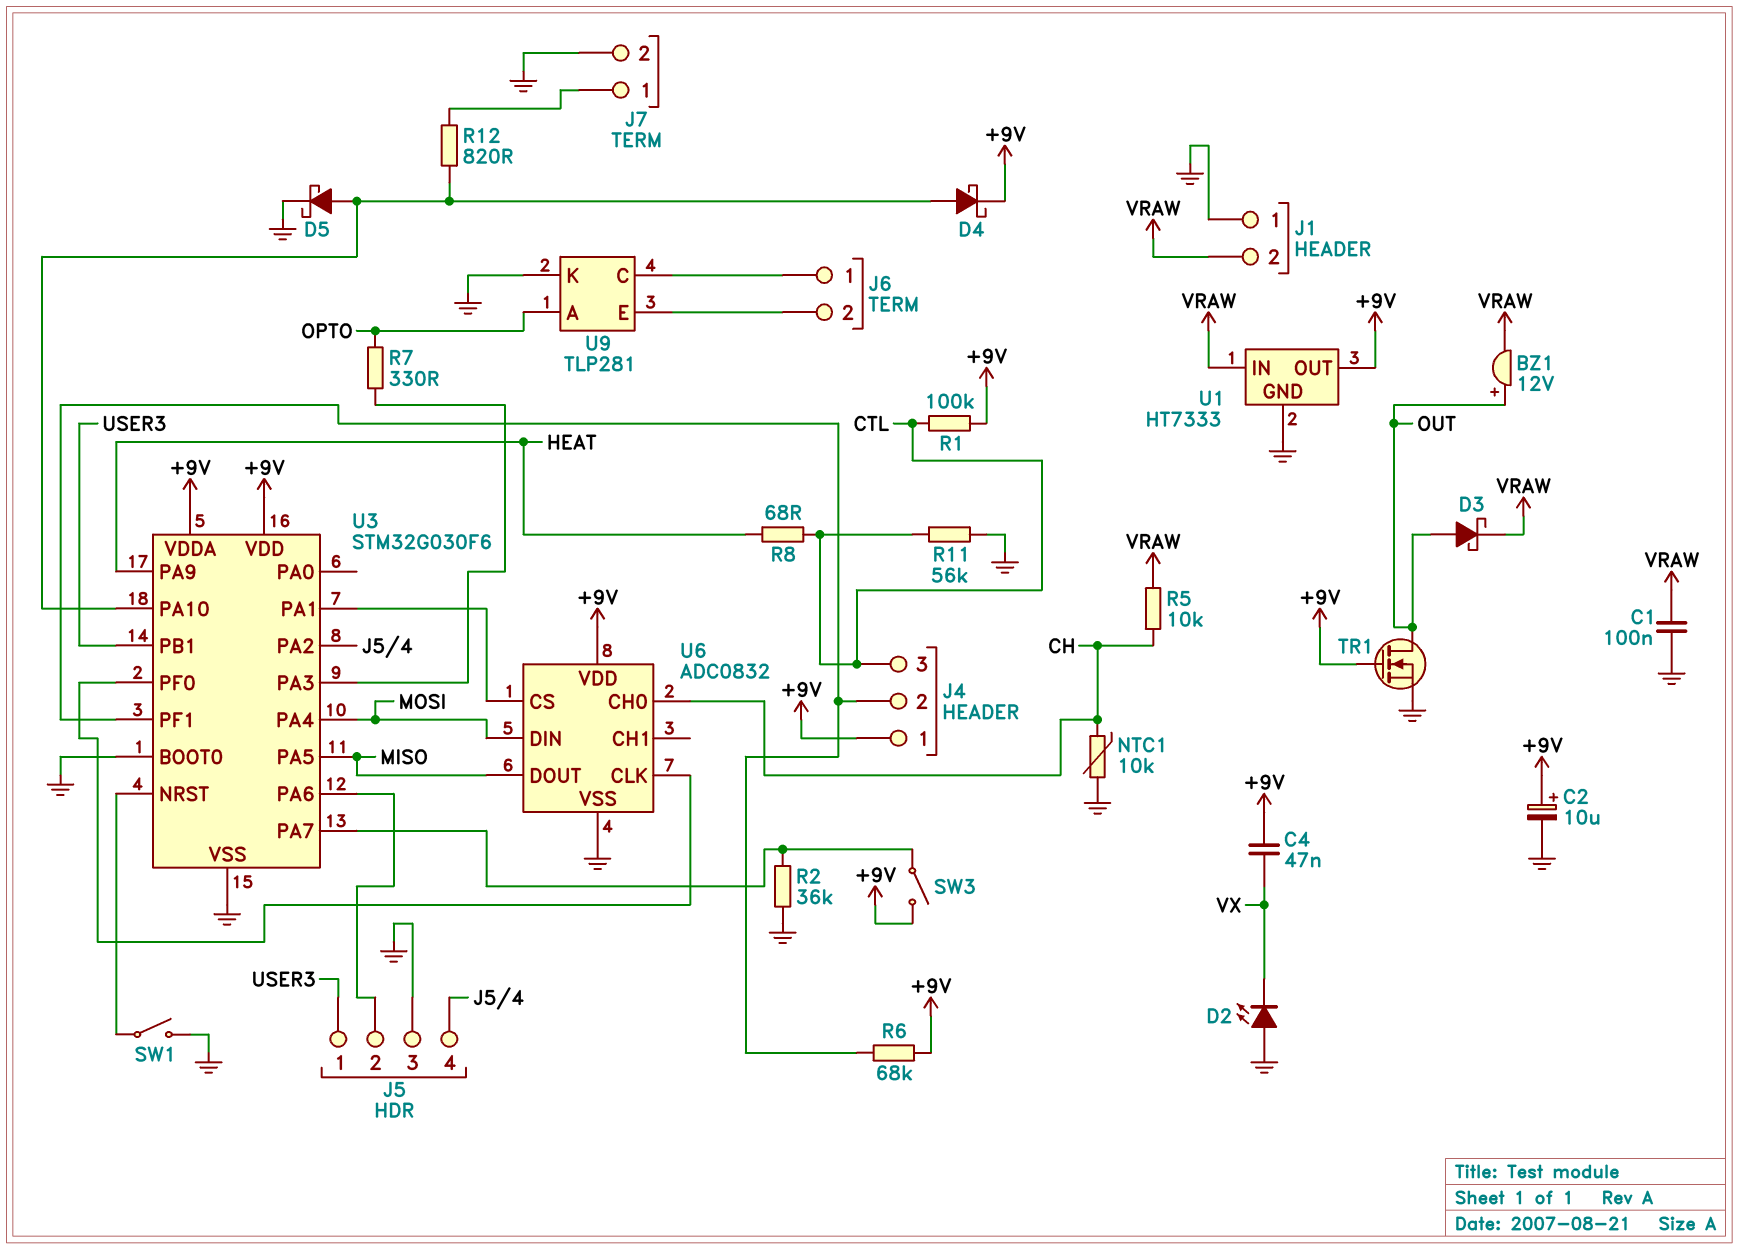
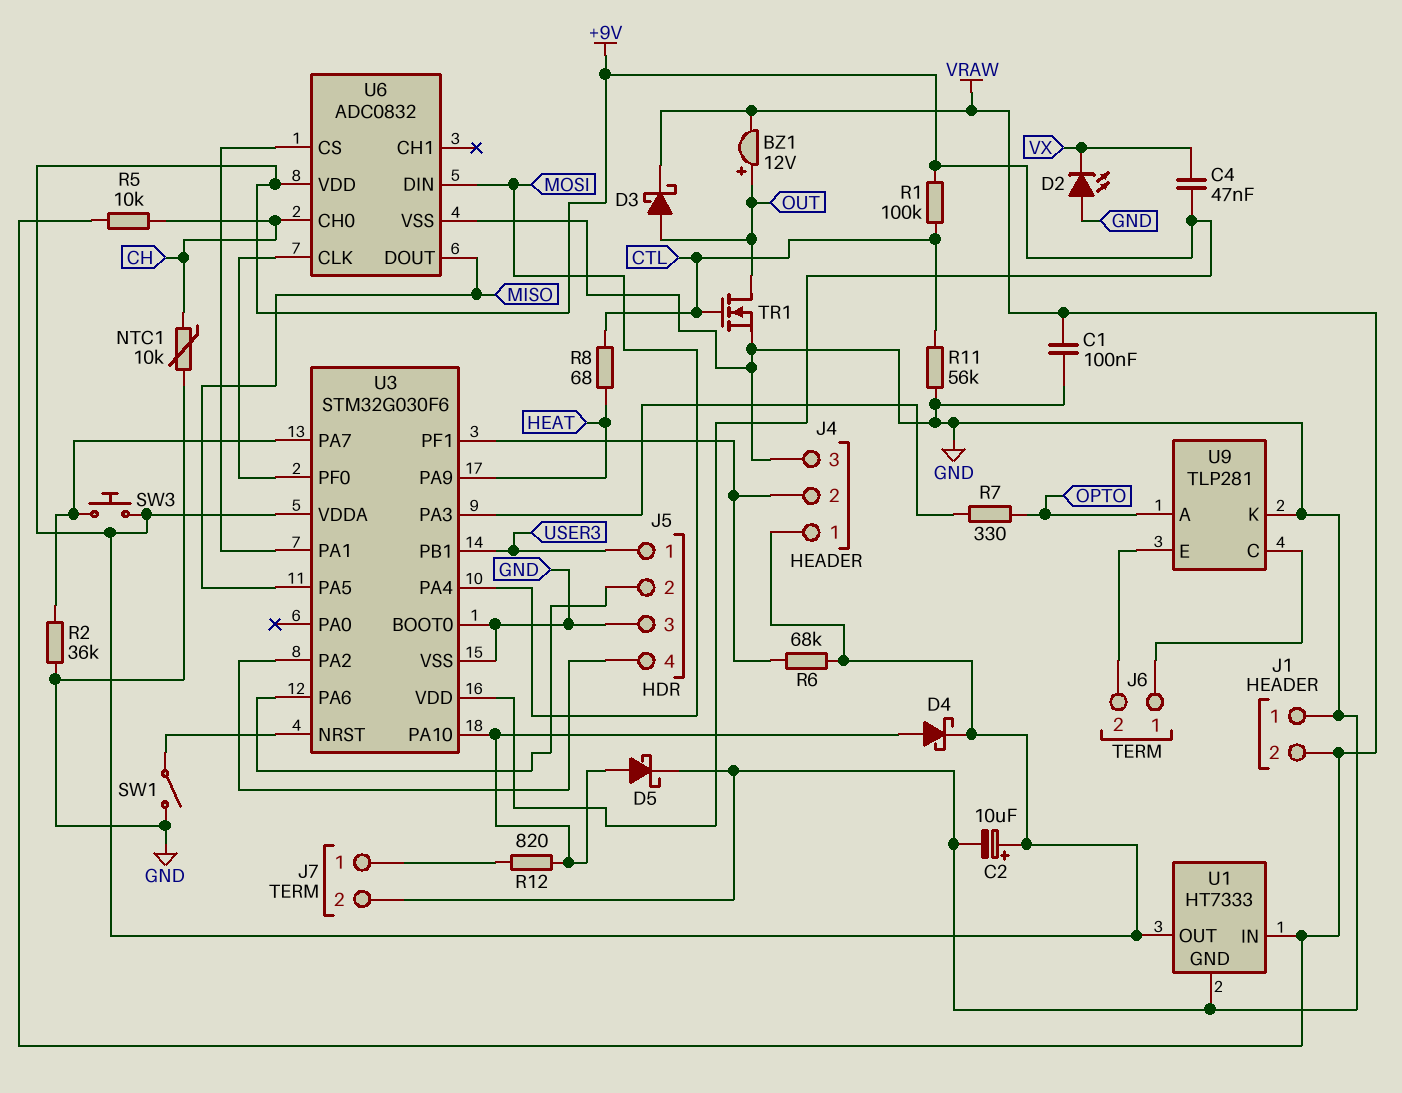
J4 pin 3: CTL -> GND
SW3: switch (+9V, U3/PA7) -> button (+9V, U3/PA7)
TR1: NMOS (G +9V, D OUT, S GND) -> NMOS (G CTL, D OUT, S GND)

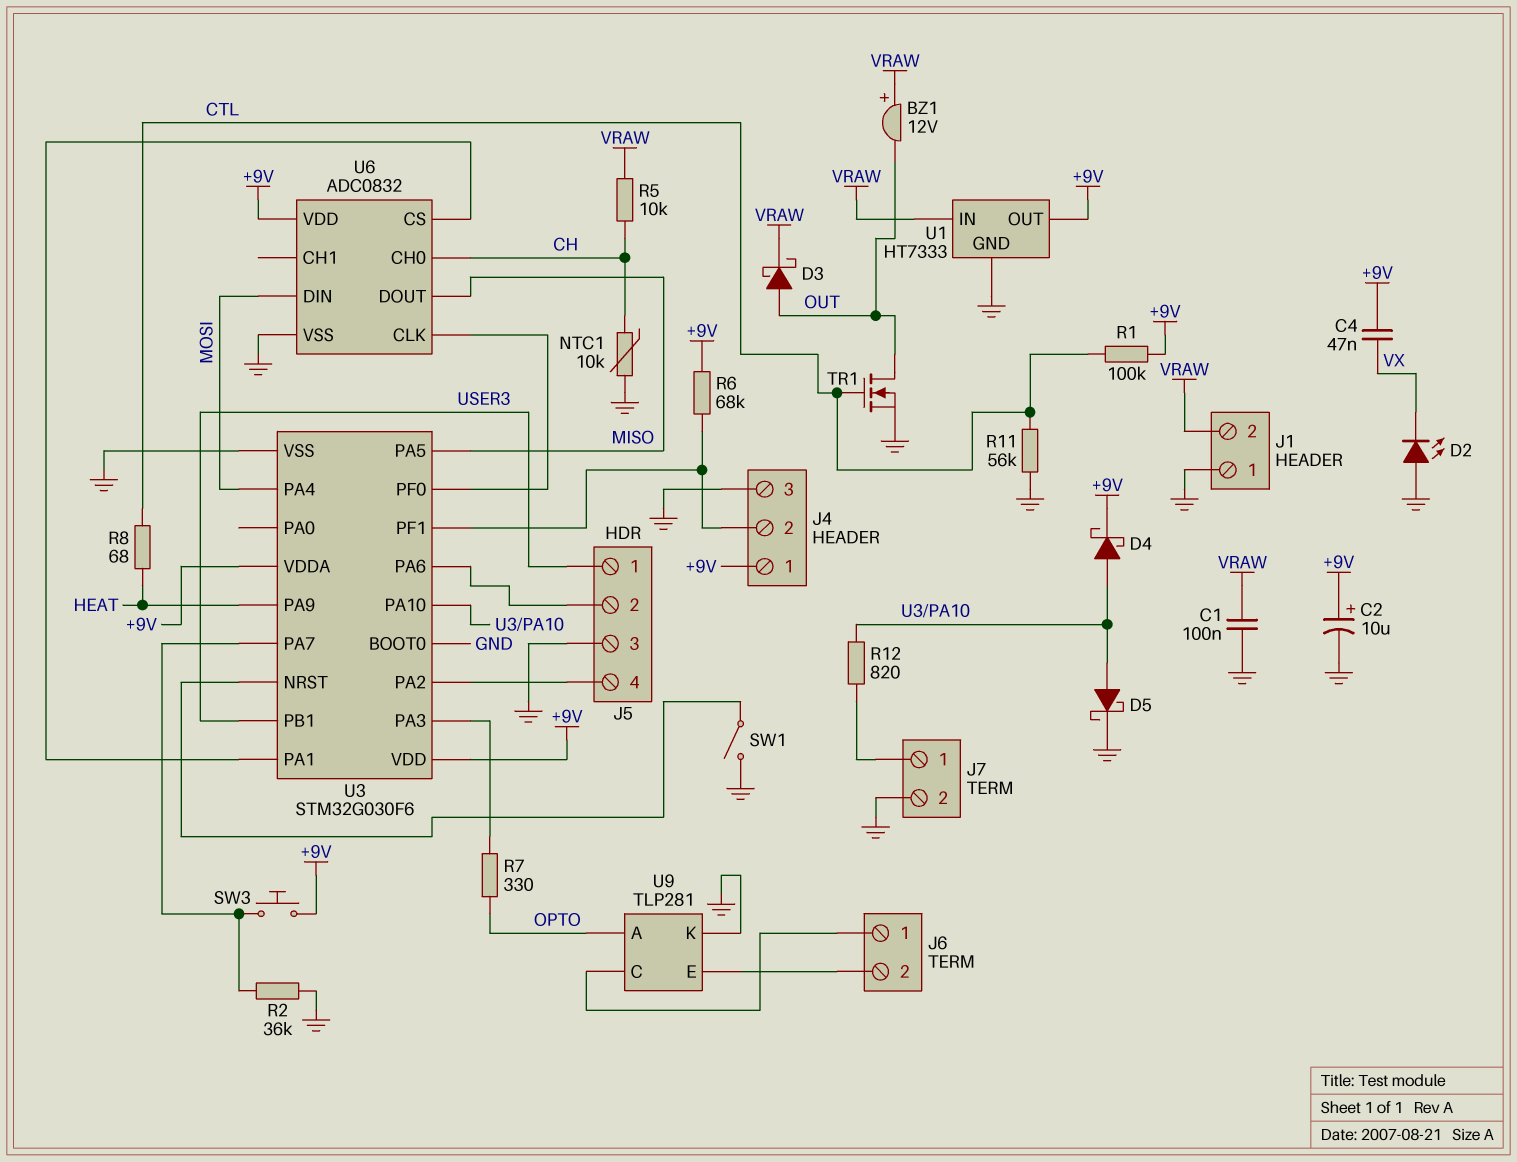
BZ1: buzzer 12V (plus OUT, minus VRAW) -> buzzer 12V (plus VRAW, minus OUT)

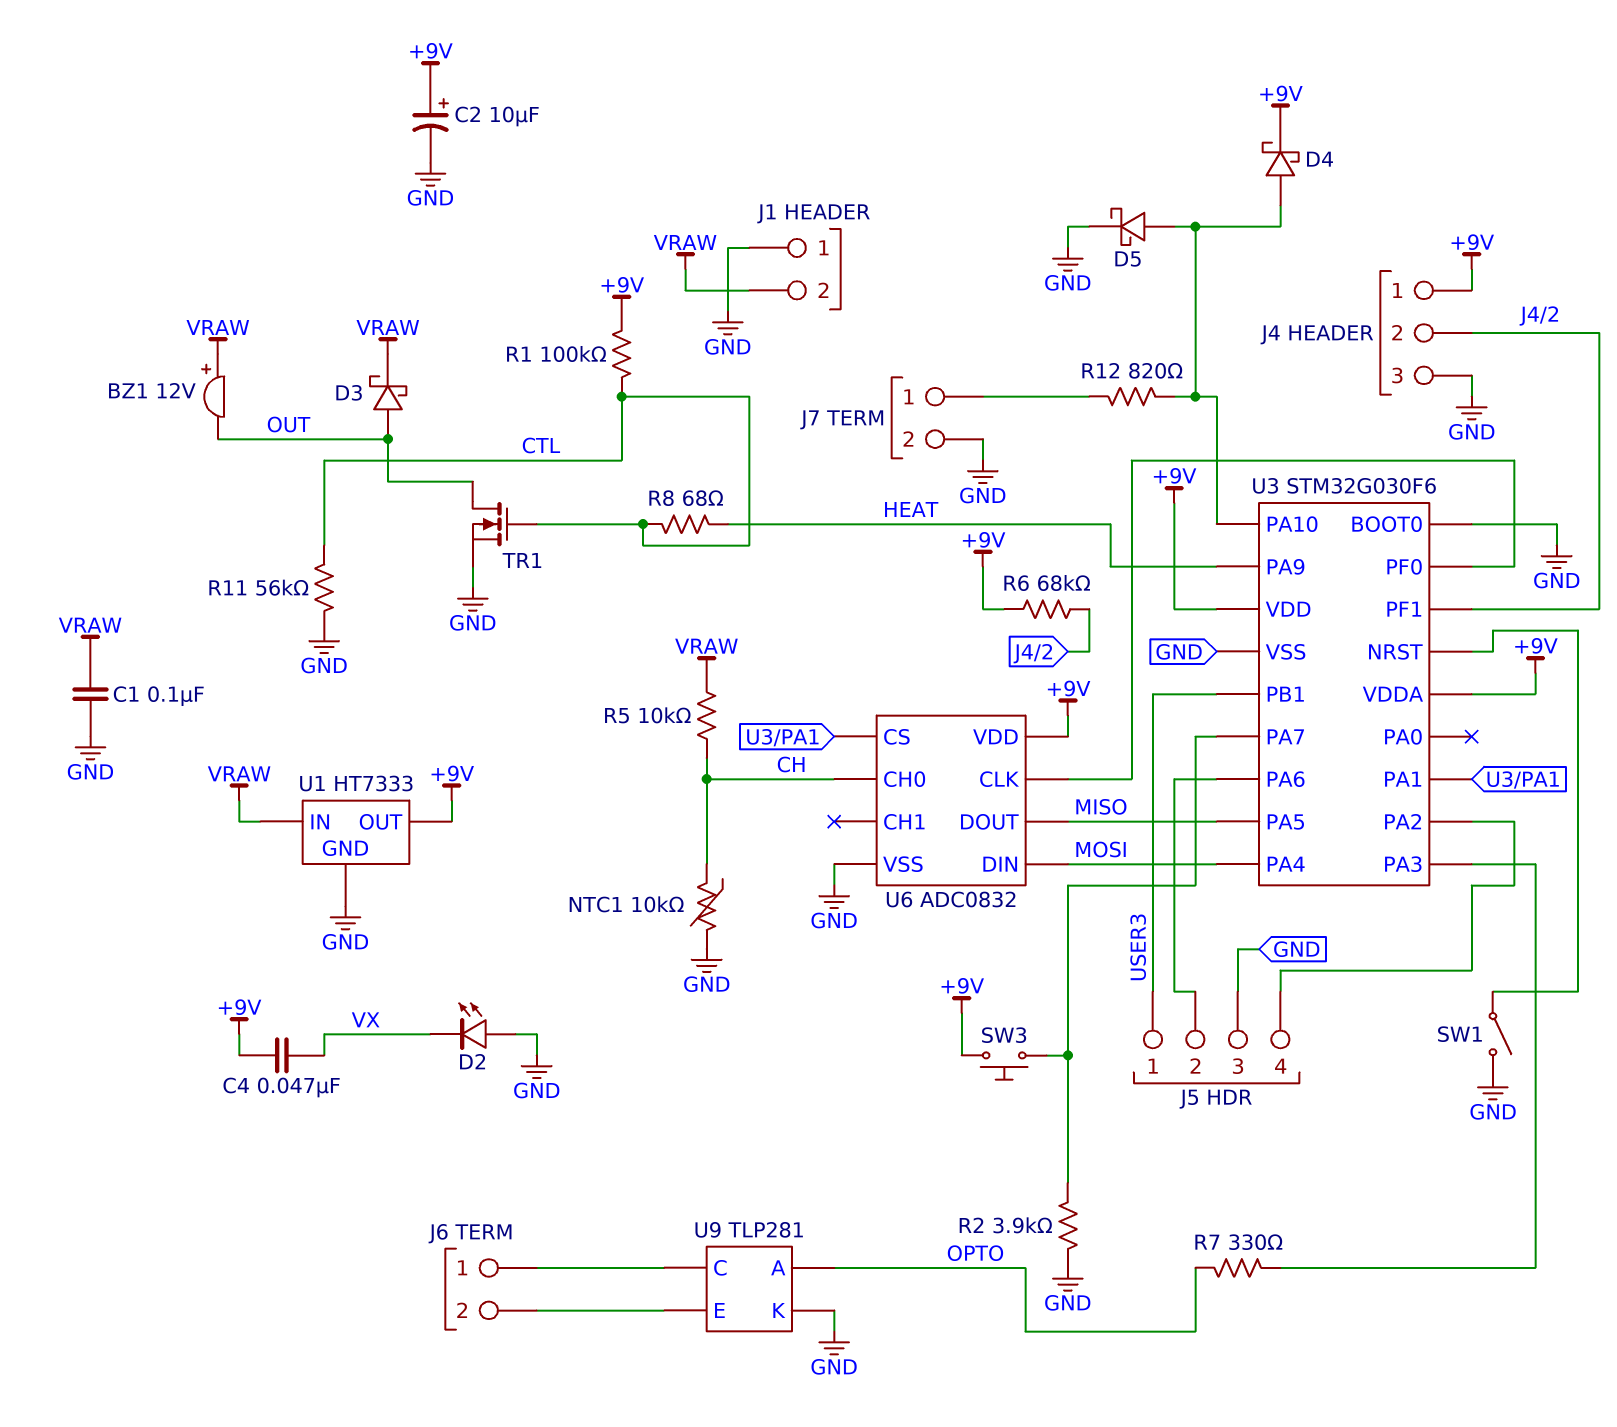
R2: 36k (GND, U3/PA7) -> 3.9k (GND, U3/PA7)

